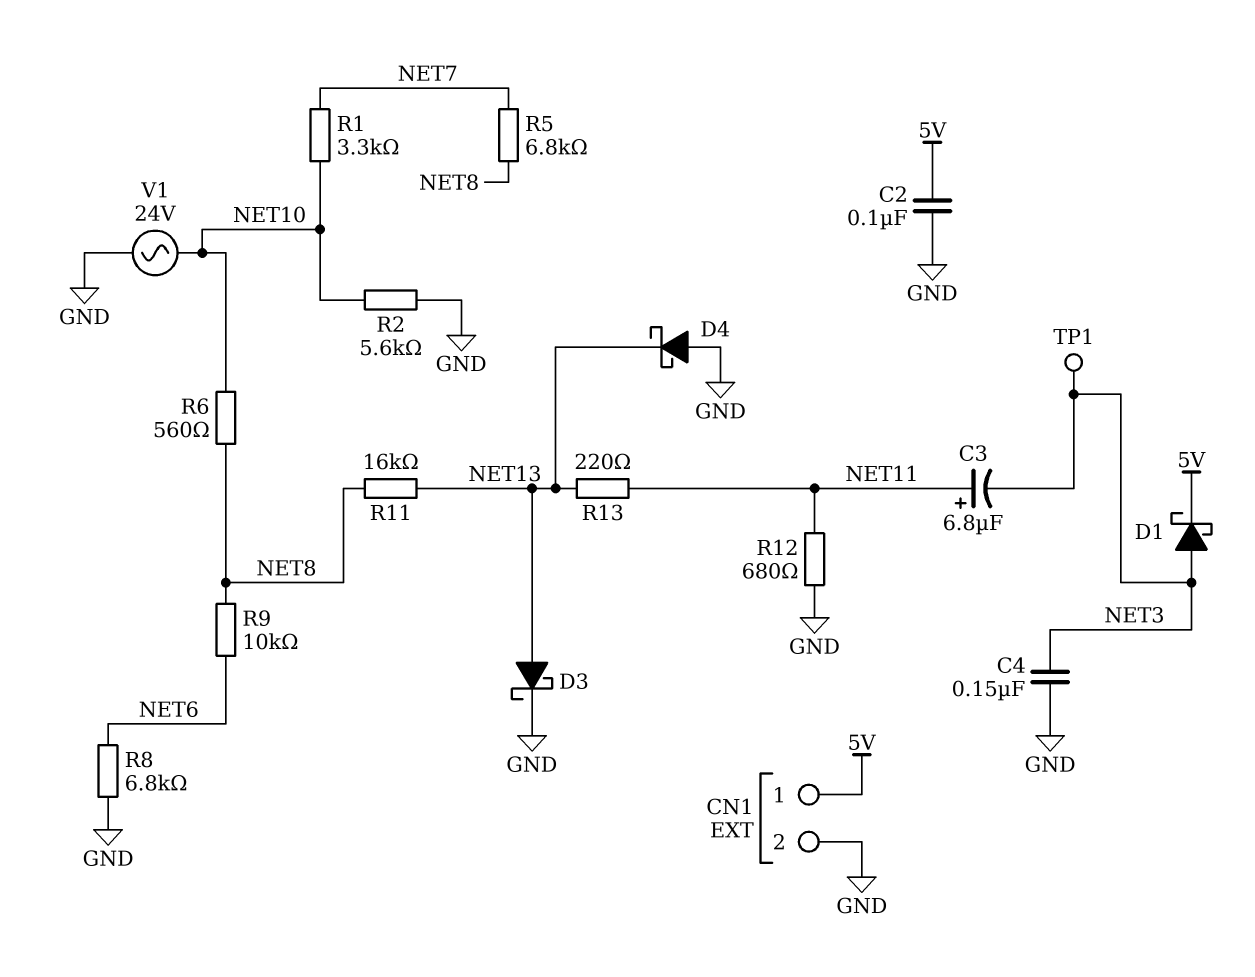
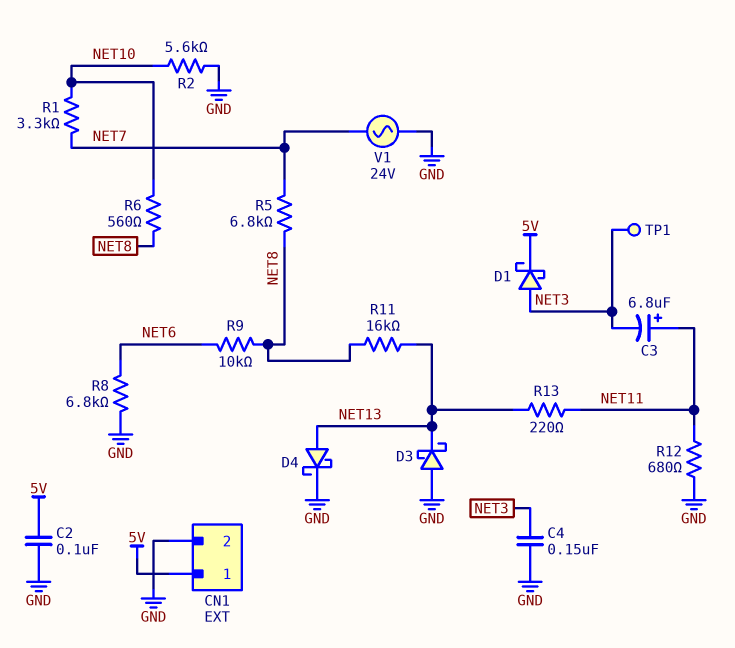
D3: schottky (A NET13, K GND) -> schottky (A GND, K NET13)
D4: schottky (A GND, K NET13) -> schottky (A NET13, K GND)
V1: AC 24V (GND, NET10) -> AC 24V (GND, NET7)

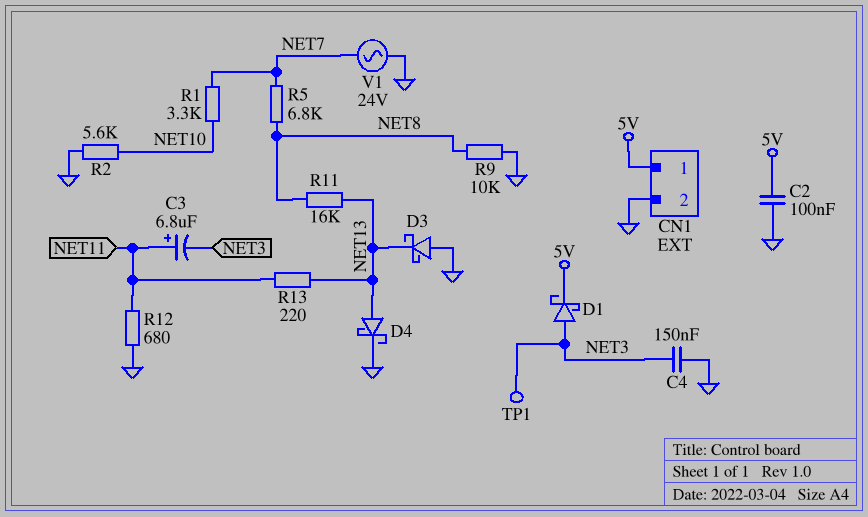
R6: 560 (NET8, NET10) -> none
R8: 6.8k (GND, NET6) -> none
R9: 10k (NET6, NET8) -> 10k (GND, NET8)

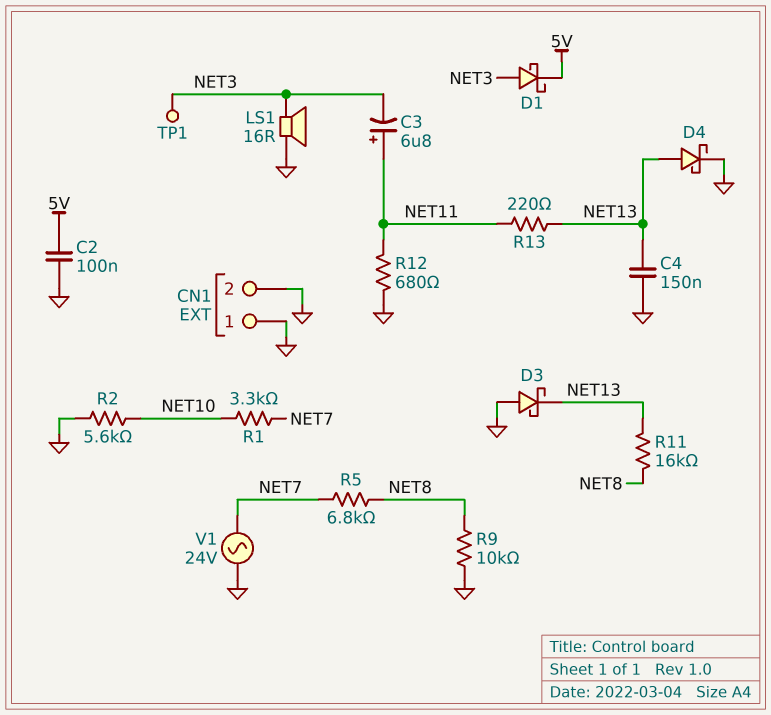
C4: 150nF (GND, NET3) -> 150nF (GND, NET13)
CN1 pin 1: 5V -> GND
LS1: none -> speaker 16R (GND, NET3)

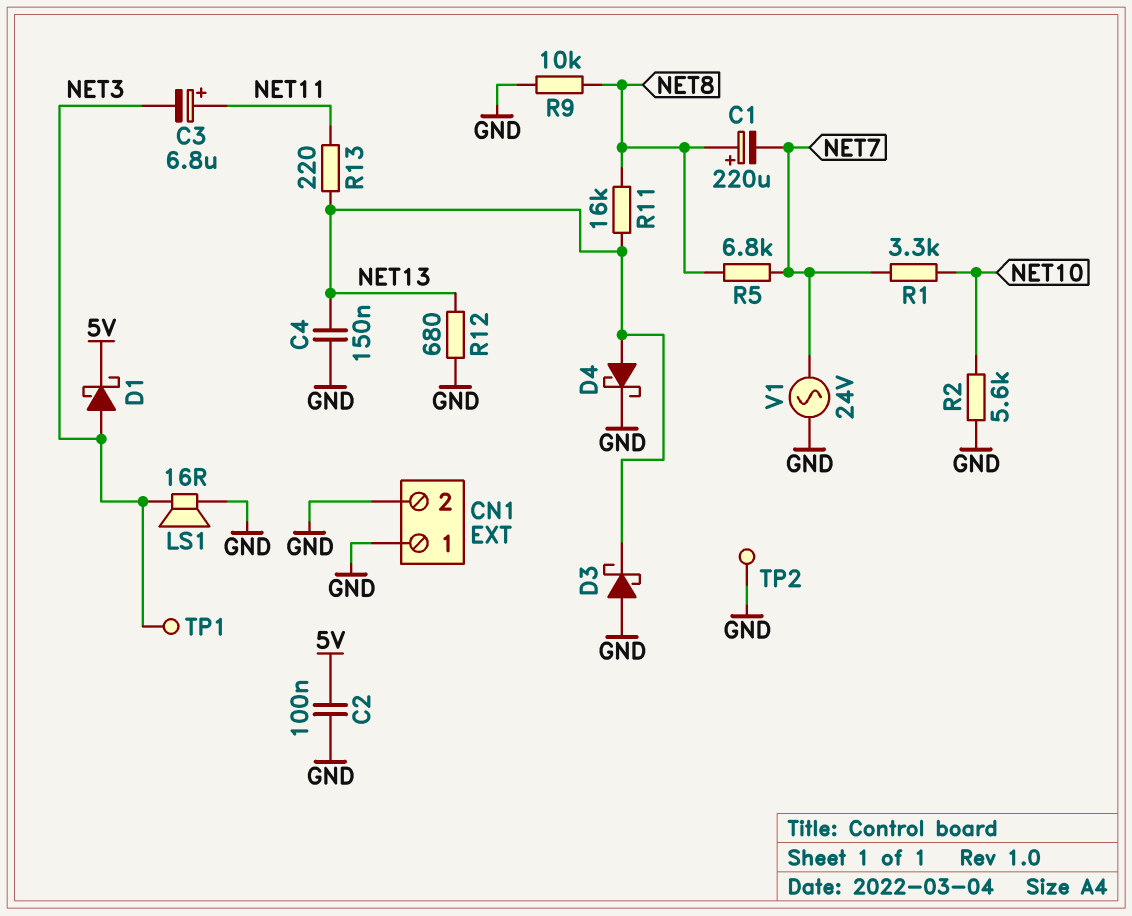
C1: none -> 220uF (plus NET8, minus NET7)
R12: 680 (GND, NET11) -> 680 (GND, NET13)
TP2: none -> test point (GND)

